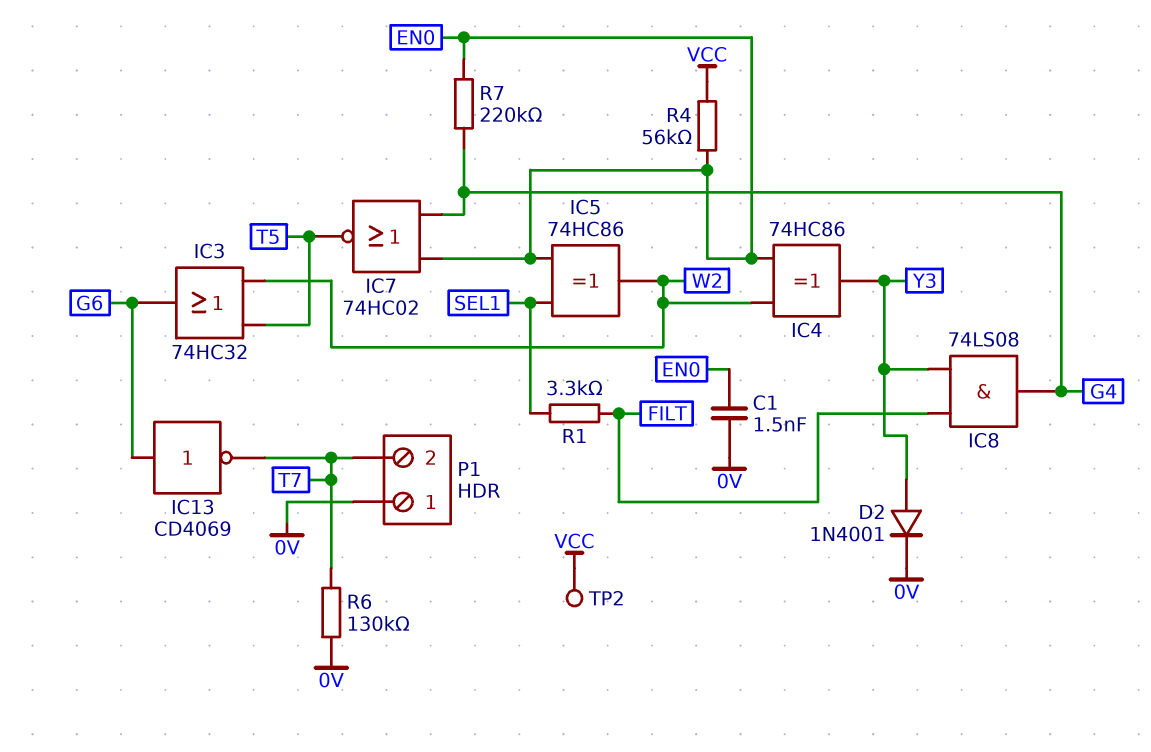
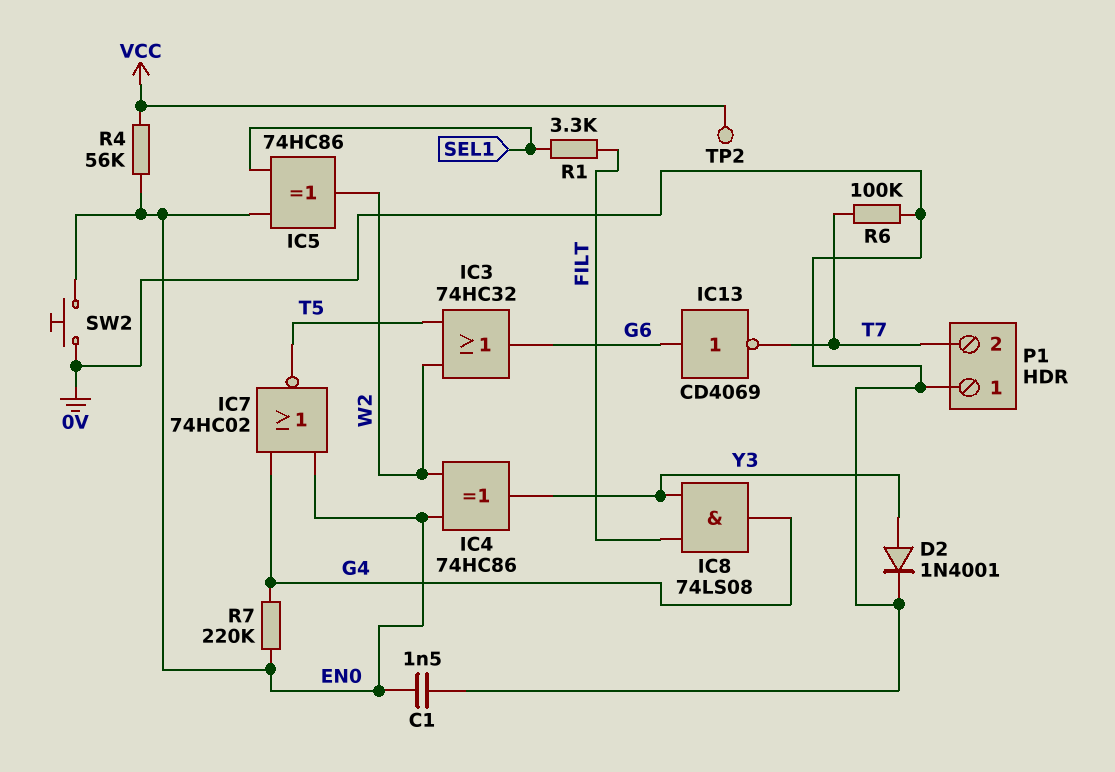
R6: 130k (0V, T7) -> 100k (0V, T7)
SW2: none -> button (0V, EN0)

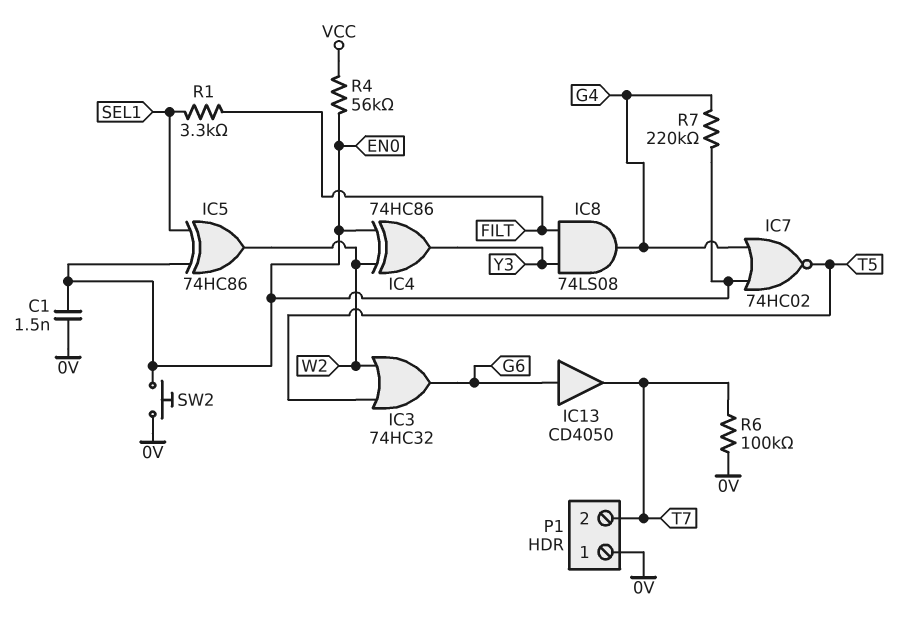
D2: diode 1N4001 (A Y3, K 0V) -> none
IC13: NOT CD4069 (in G6, out T7) -> buffer CD4050 (in G6, out T7)
TP2: test point (VCC) -> none

